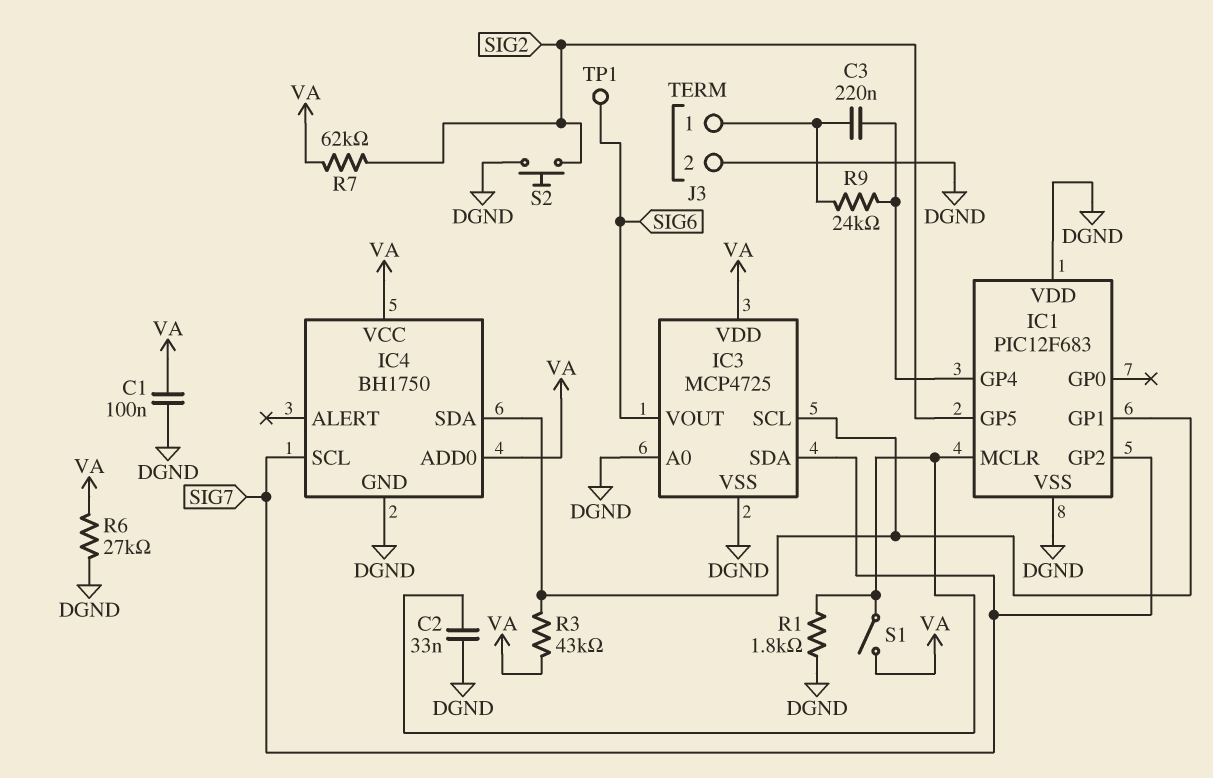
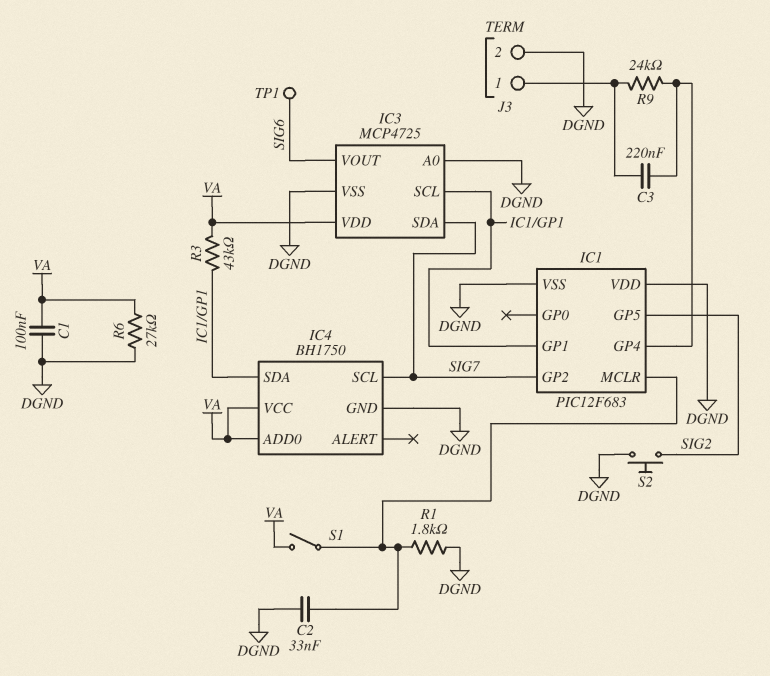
R7: 62k (SIG2, VA) -> none

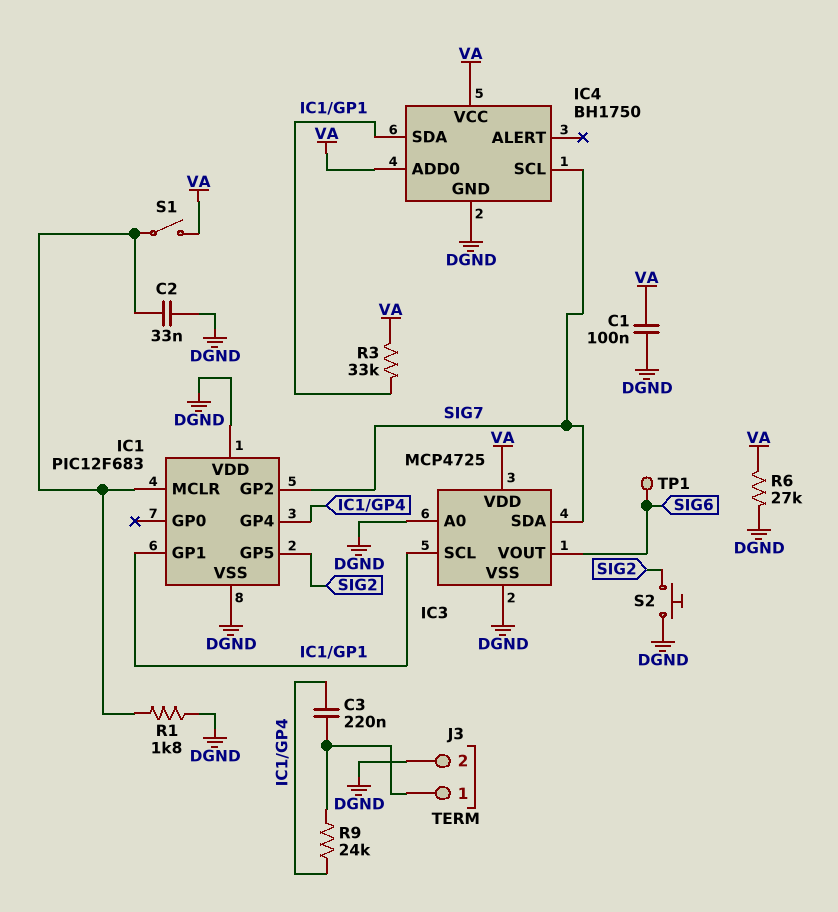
R3: 43k (IC1/GP1, VA) -> 33k (IC1/GP1, VA)

